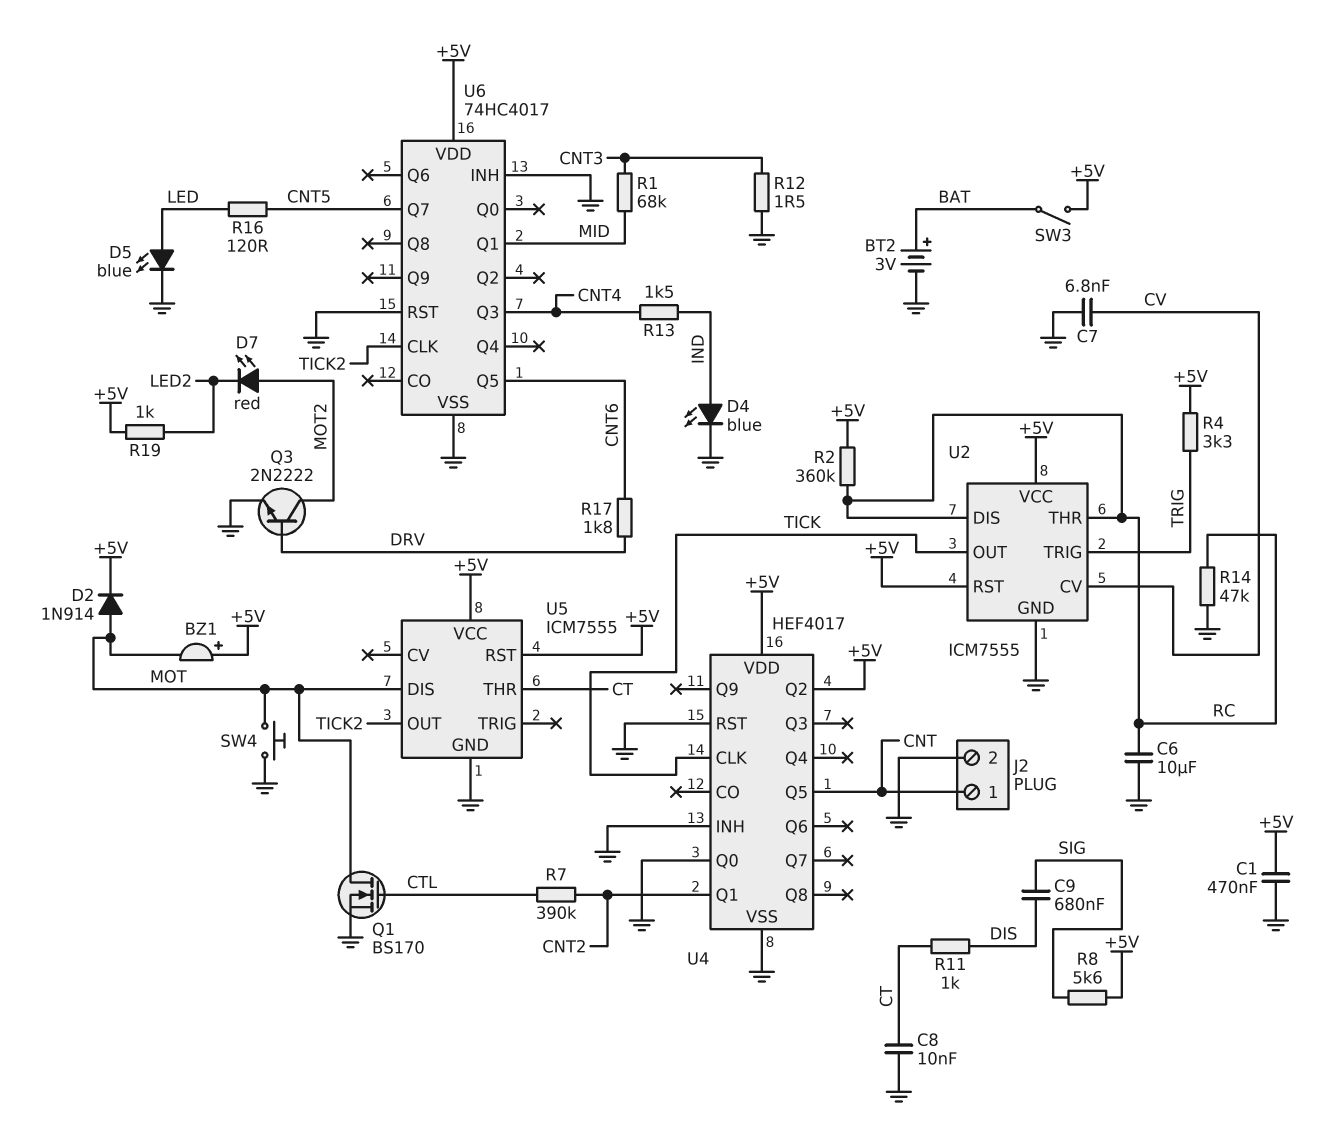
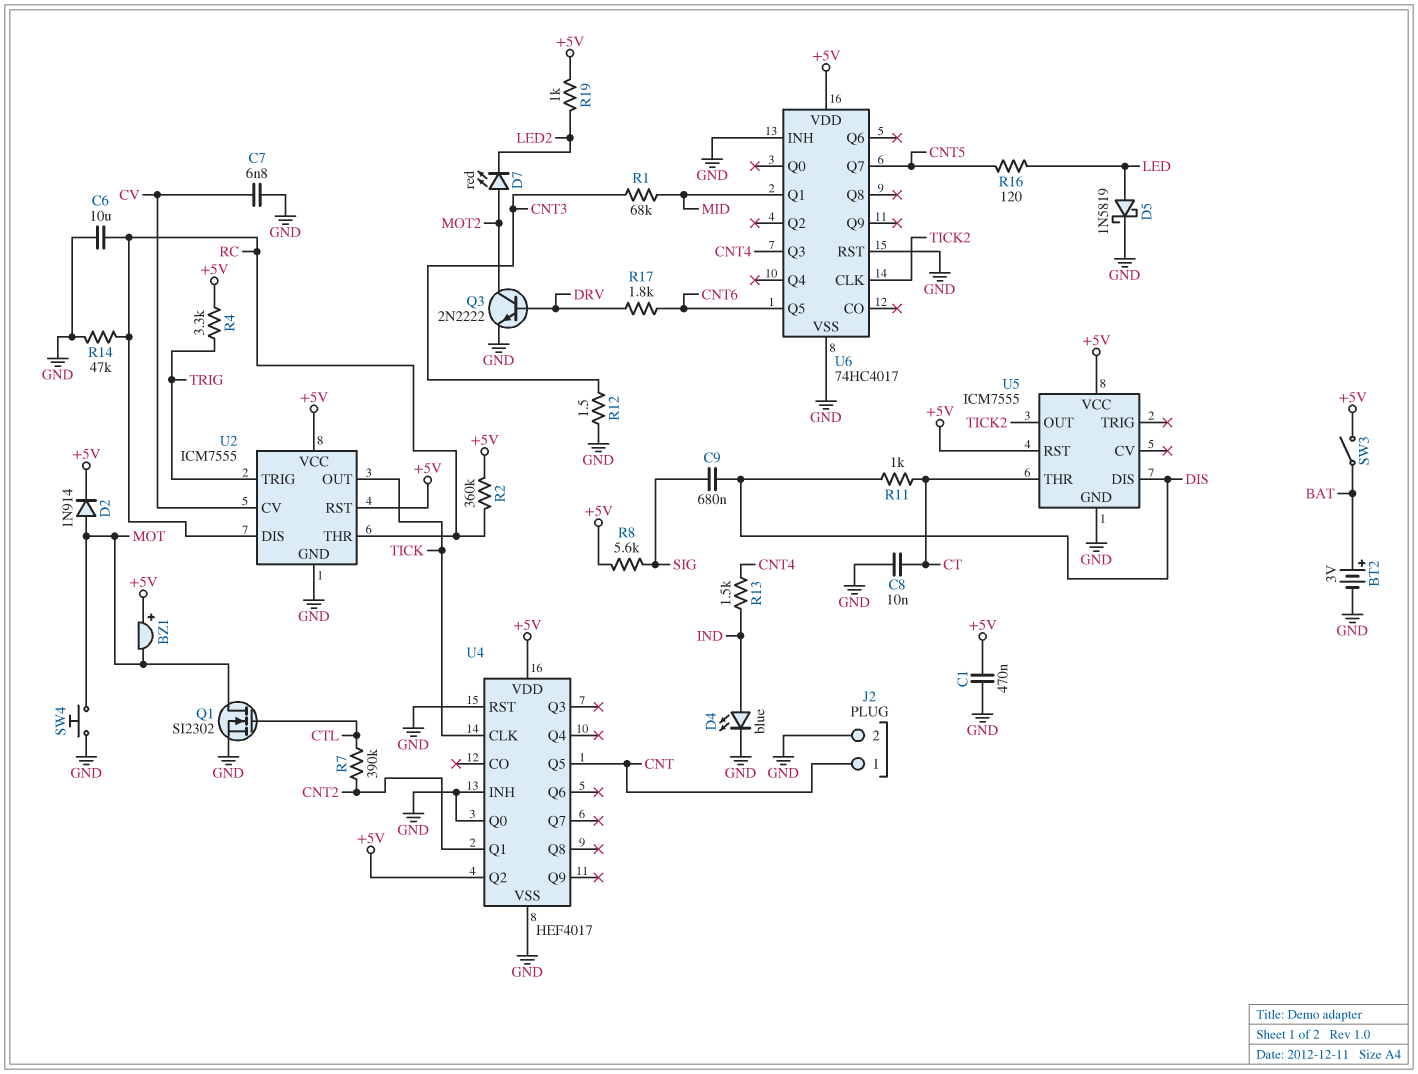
D5: LED blue (A LED, K GND) -> schottky 1N5819 (A LED, K GND)
Q1: NMOS BS170 (G CTL, D MOT, S GND) -> NMOS SI2302 (G CTL, D MOT, S GND)
U5 pin DIS: MOT -> DIS

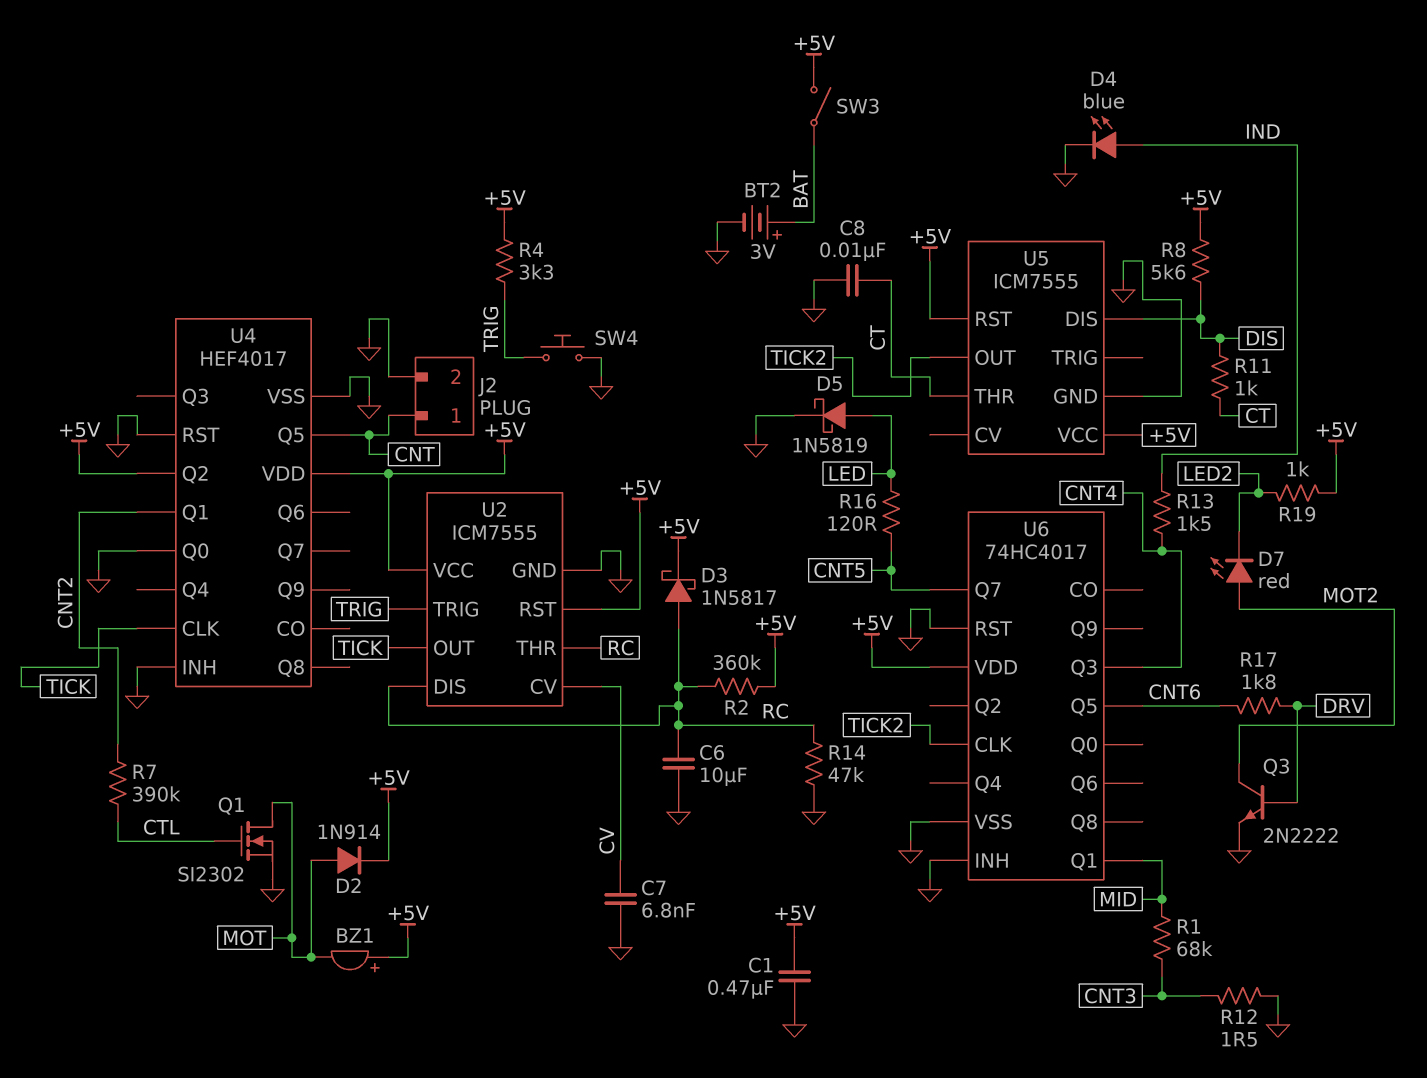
C9: 680nF (DIS, SIG) -> none
D3: none -> schottky 1N5817 (A RC, K +5V)
R8: 5.6k (+5V, SIG) -> 5.6k (+5V, DIS)
SW4: button (GND, MOT) -> button (GND, TRIG)

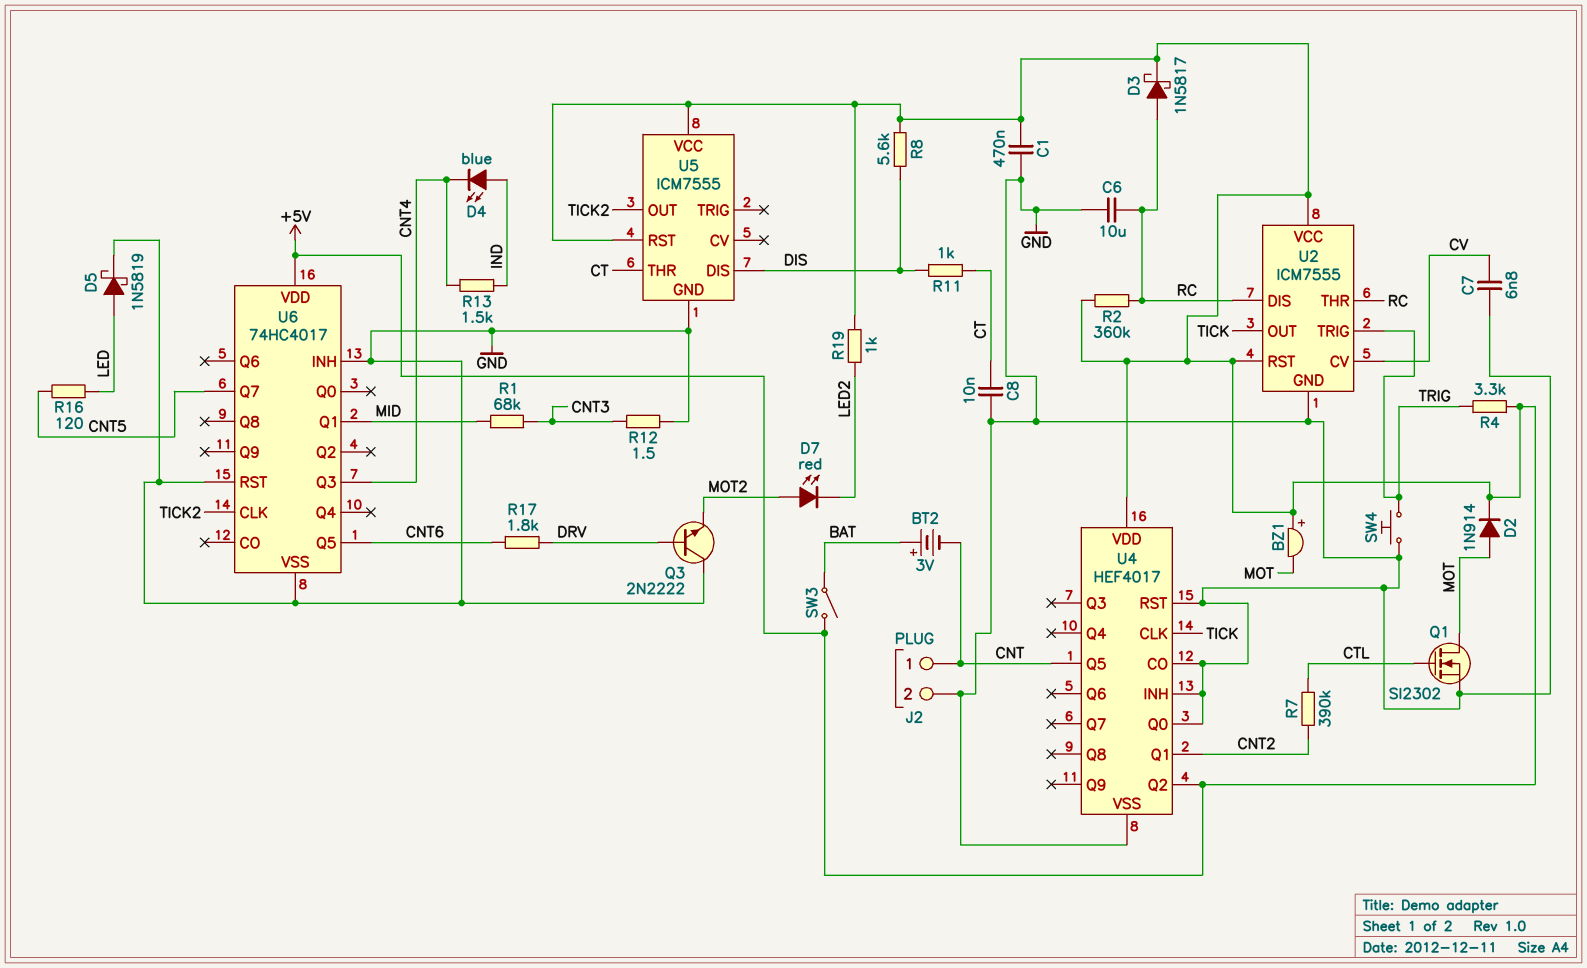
BT2: 3V (plus BAT, minus GND) -> 3V (plus BAT, minus CNT)
D4: LED blue (A IND, K GND) -> LED blue (A IND, K CNT4)
Q3: NPN 2N2222 (B DRV, C MOT2, E GND) -> NPN 2N2222 (B DRV, C GND, E MOT2)
R14: 47k (GND, RC) -> none
U4 pin CO: none -> GND

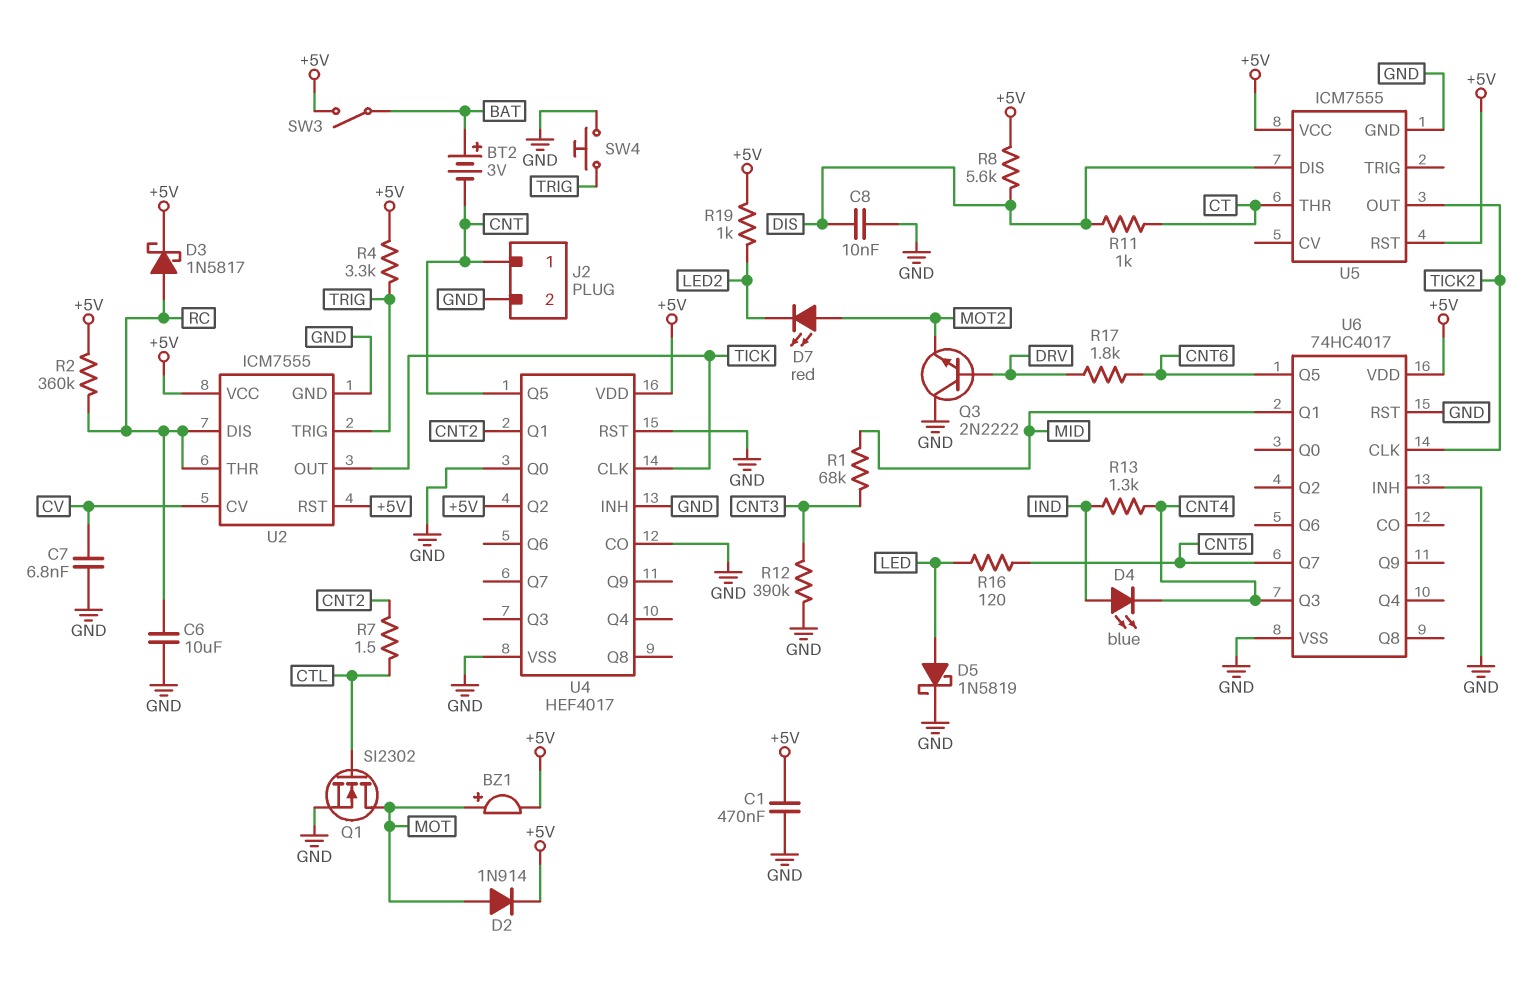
BZ1: buzzer (plus +5V, minus MOT) -> buzzer (plus MOT, minus +5V)
C8: 10nF (CT, GND) -> 10nF (DIS, GND)
R7: 390k (CNT2, CTL) -> 1.5 (CNT2, CTL)
R12: 1.5 (CNT3, GND) -> 390k (CNT3, GND)
R13: 1.5k (CNT4, IND) -> 1.3k (CNT4, IND)

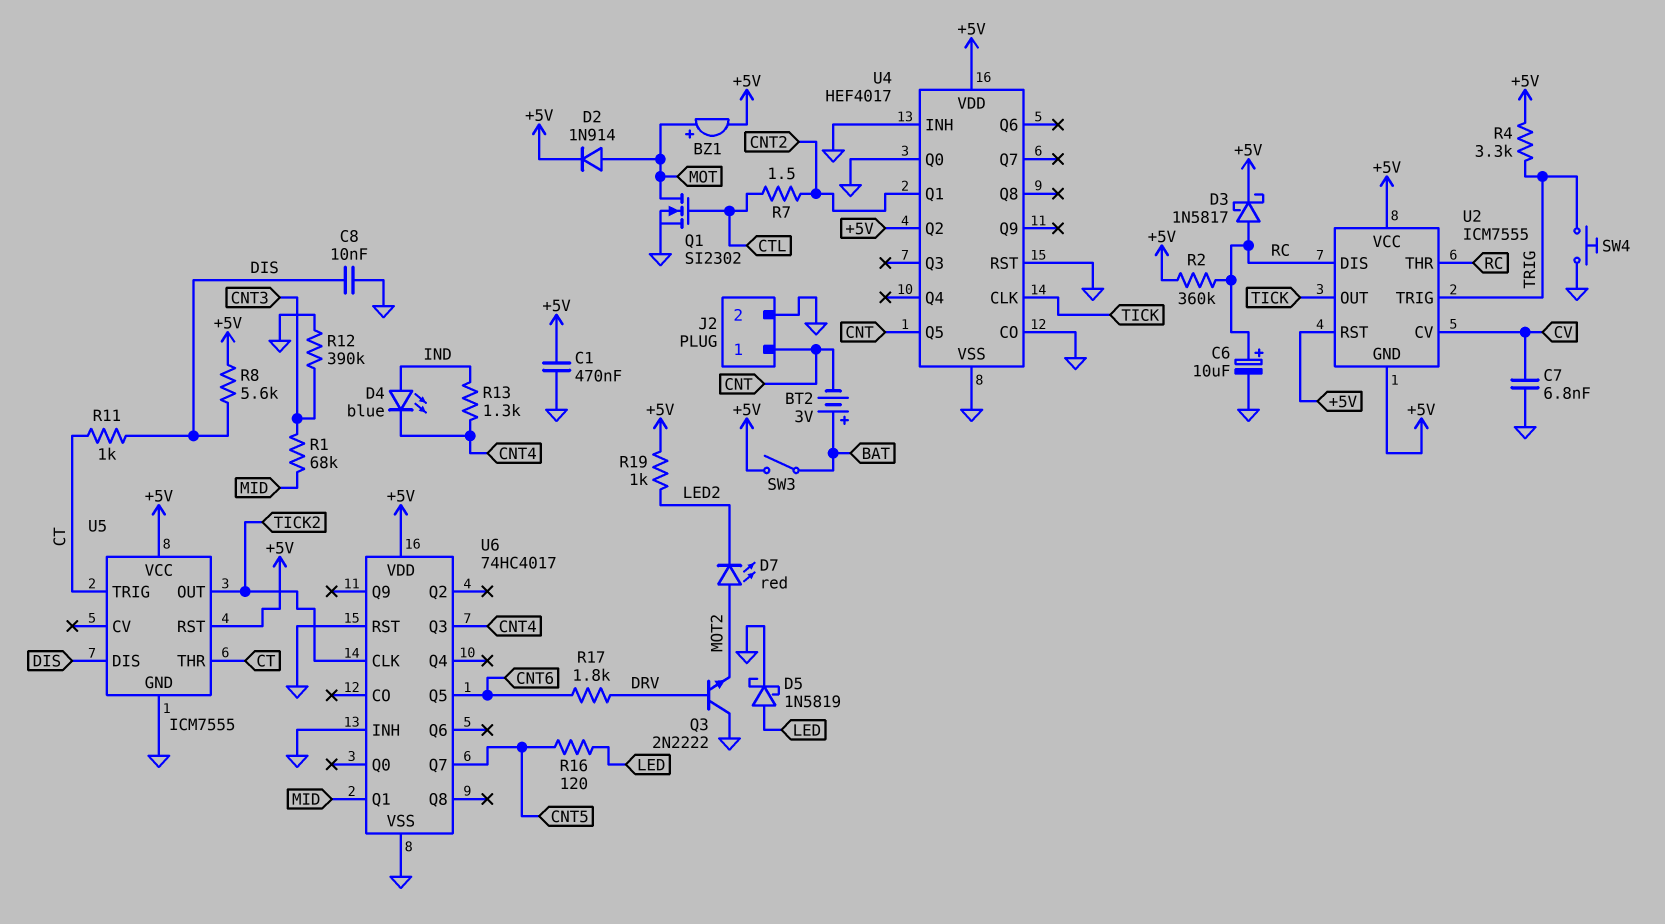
C6: 10uF (GND, RC) -> 10uF (plus RC, minus GND)
U2 pin GND: GND -> +5V
U5 pin TRIG: none -> CT

